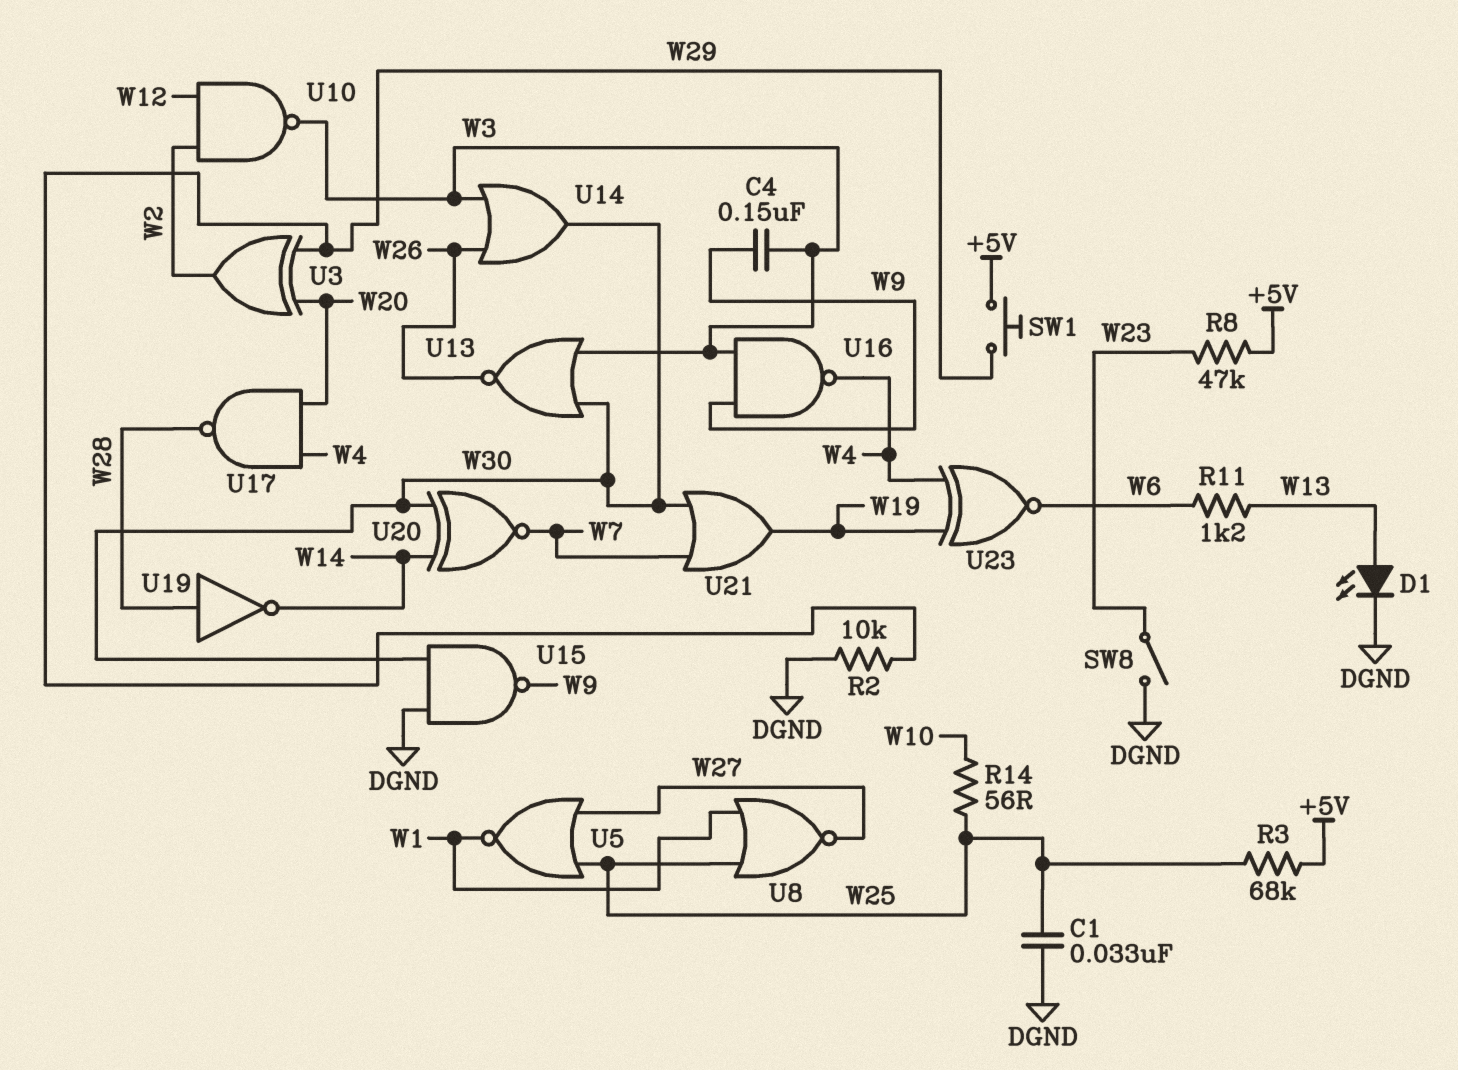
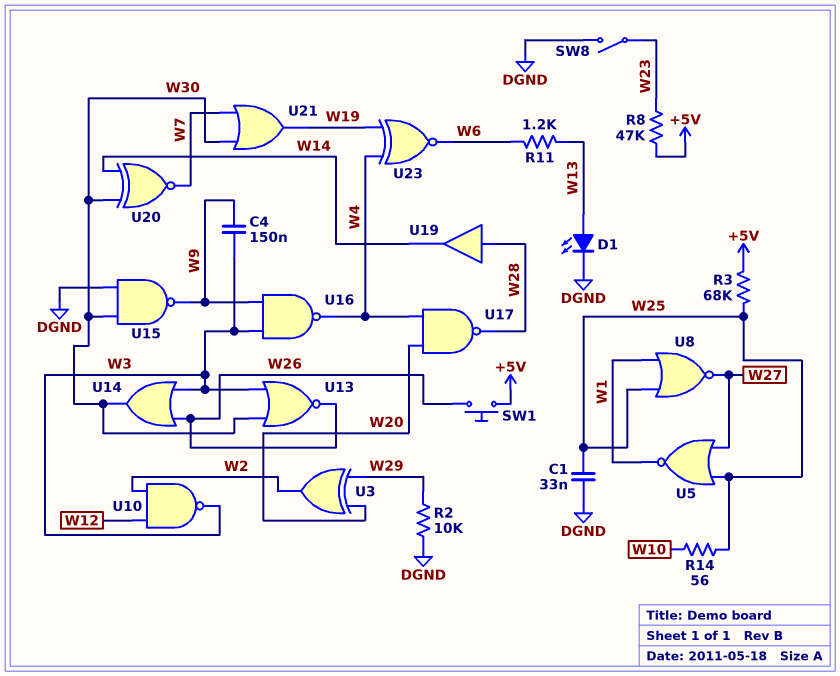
SW1: button (+5V, W29) -> button (+5V, W26)
U19: NOT (in W28, out W14) -> buffer (in W28, out W14)

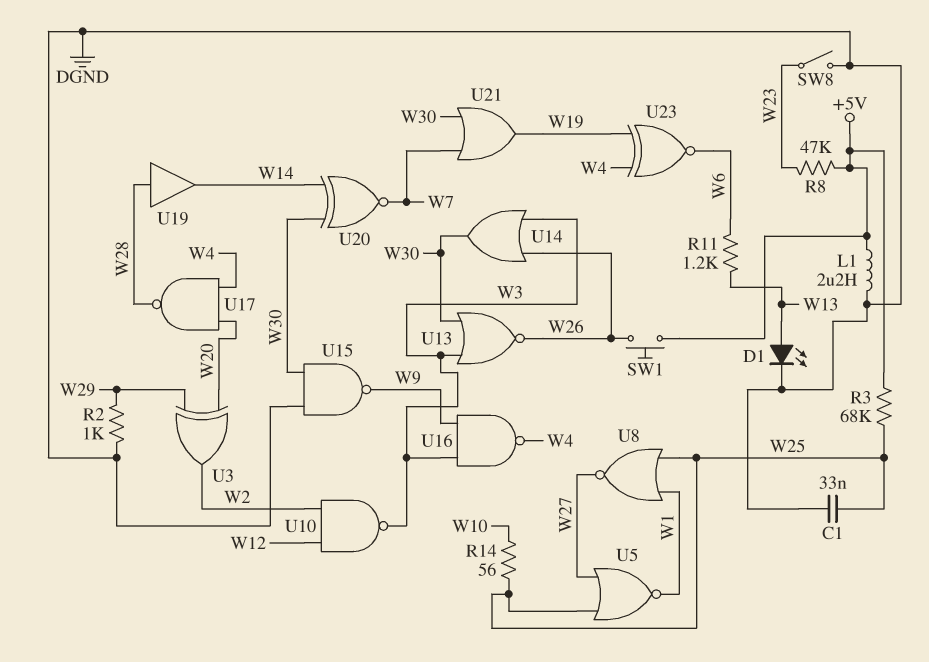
C4: 150nF (W3, W9) -> none
L1: none -> 2.2uH (+5V, DGND)
R2: 10k (DGND, W29) -> 1k (DGND, W29)

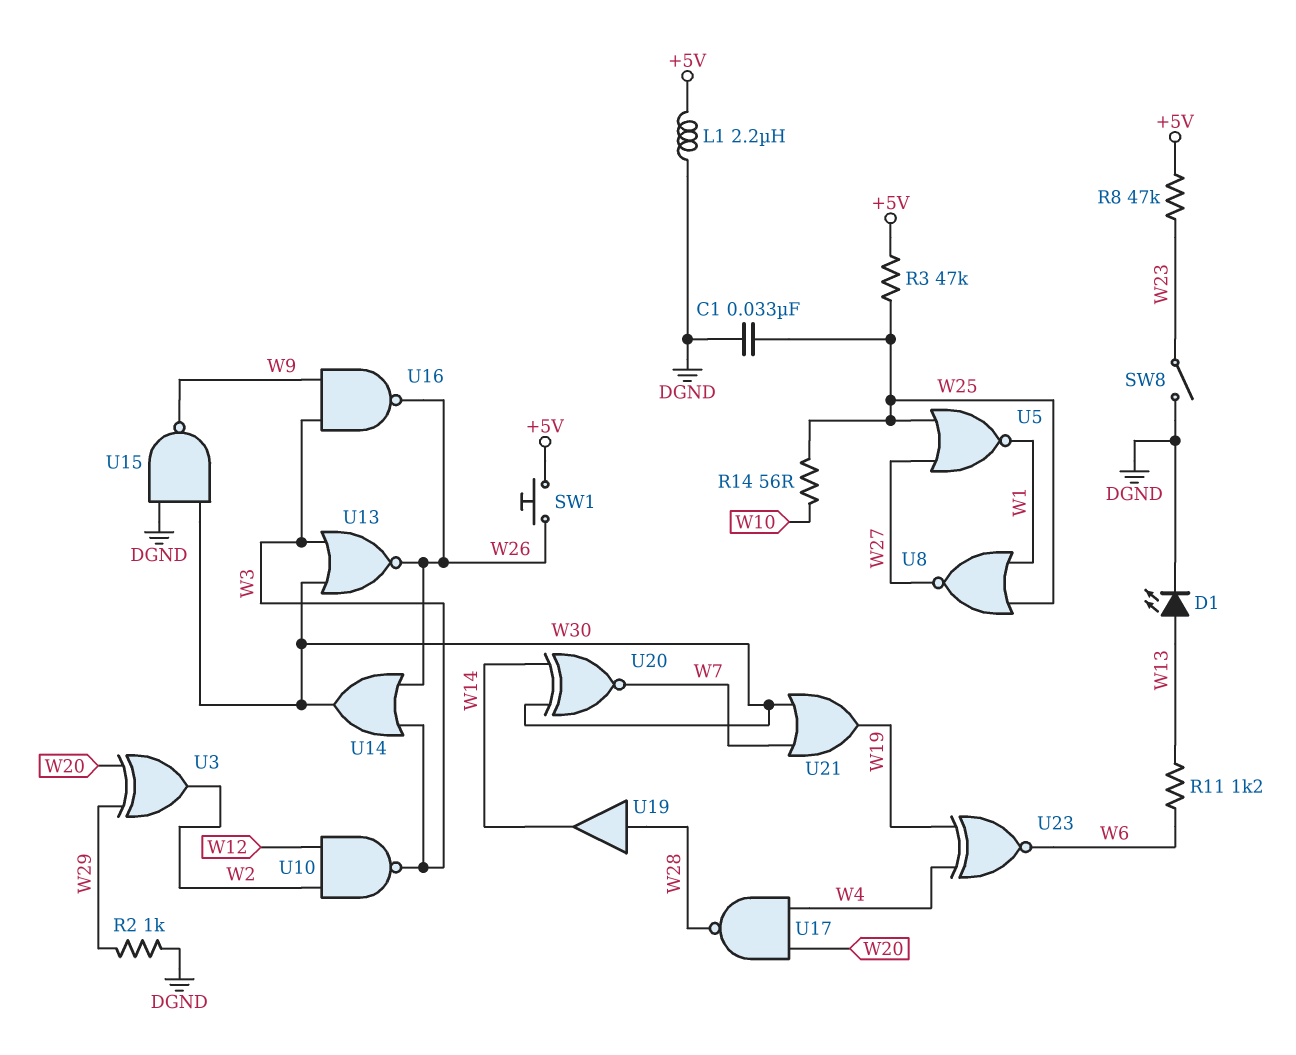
R3: 68k (+5V, W25) -> 47k (+5V, W25)
U16: NAND (in W3, in W9, out W4) -> NAND (in W3, in W9, out W26)

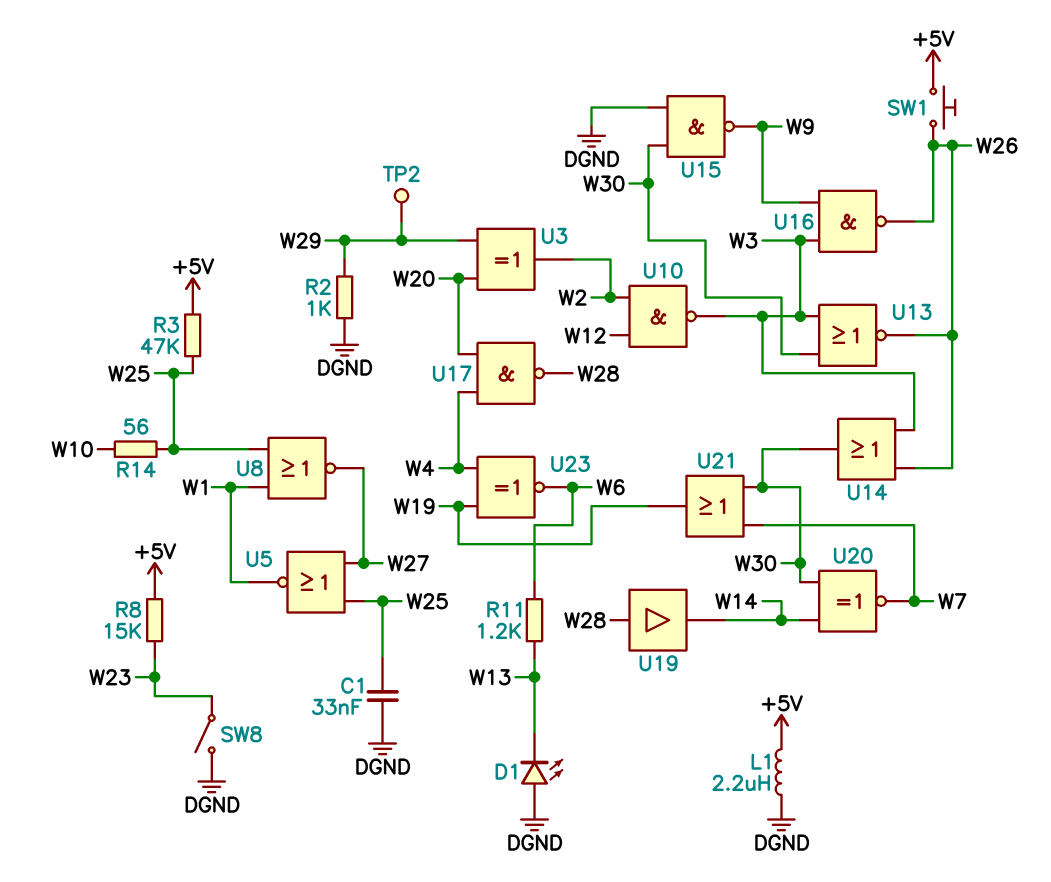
D1: LED (A W13, K DGND) -> LED (A DGND, K W13)
R8: 47k (+5V, W23) -> 15k (+5V, W23)
TP2: none -> test point (W29)

